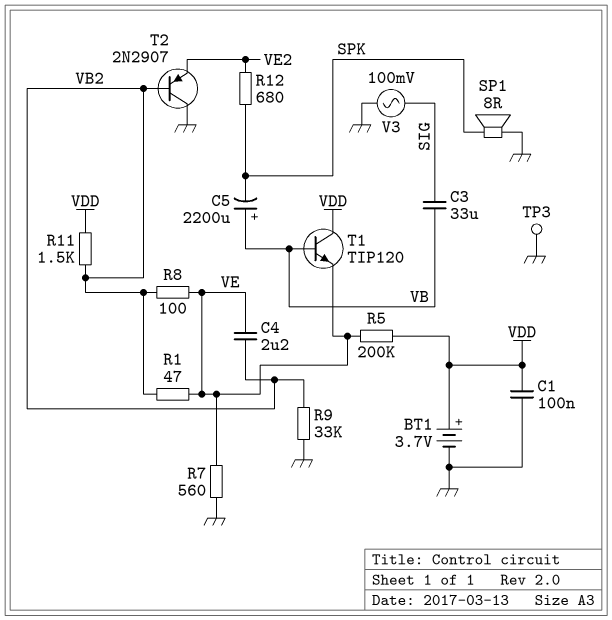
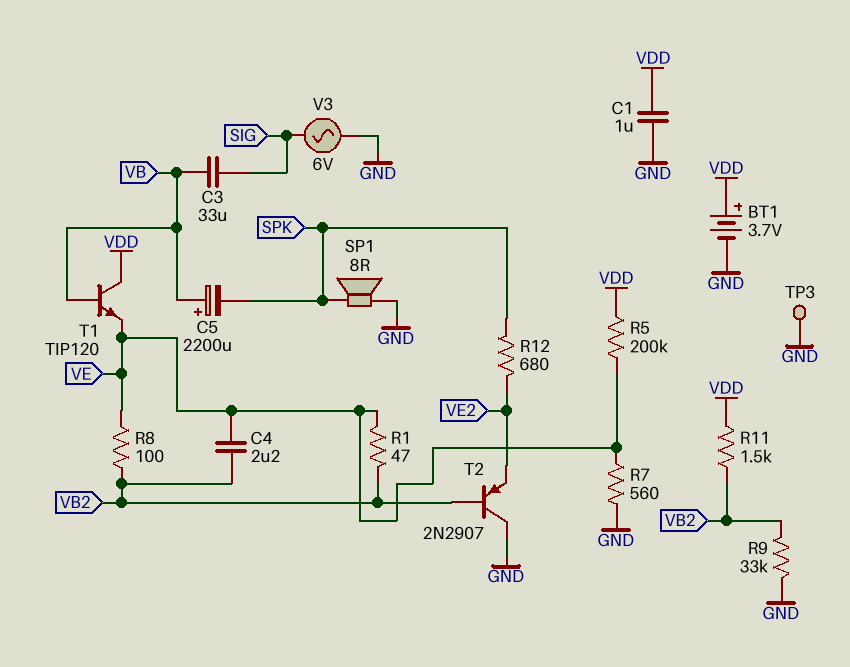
C1: 100nF (GND, VDD) -> 1uF (GND, VDD)
V3: AC 100mV (GND, SIG) -> AC 6V (GND, SIG)

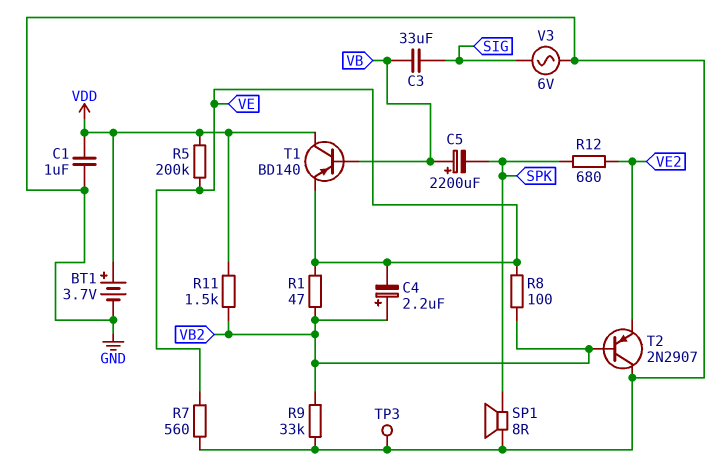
C4: 2.2uF (VB2, VE) -> 2.2uF (plus VB2, minus VE)
T1: NPN TIP120 (B VB, C VDD, E VE) -> PNP BD140 (B VB, C VDD, E VE)

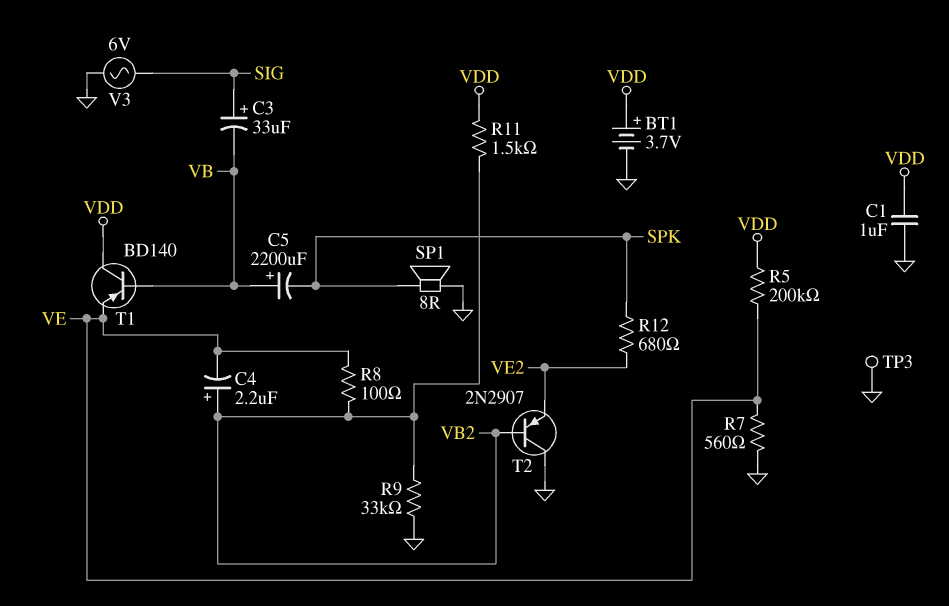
C3: 33uF (SIG, VB) -> 33uF (plus SIG, minus VB)
R1: 47 (VB2, VE) -> none

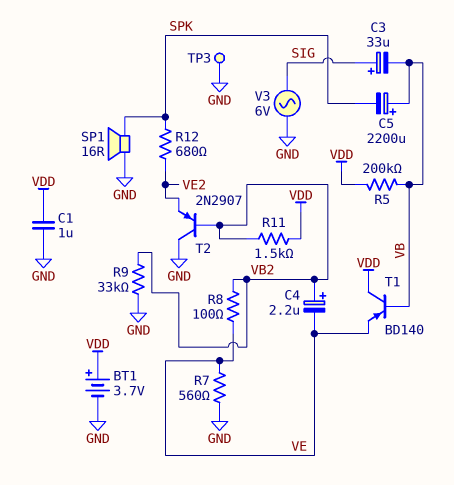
R5: 200k (VDD, VE) -> 200k (VB, VDD)
SP1: speaker 8R (GND, SPK) -> speaker 16R (GND, SPK)

